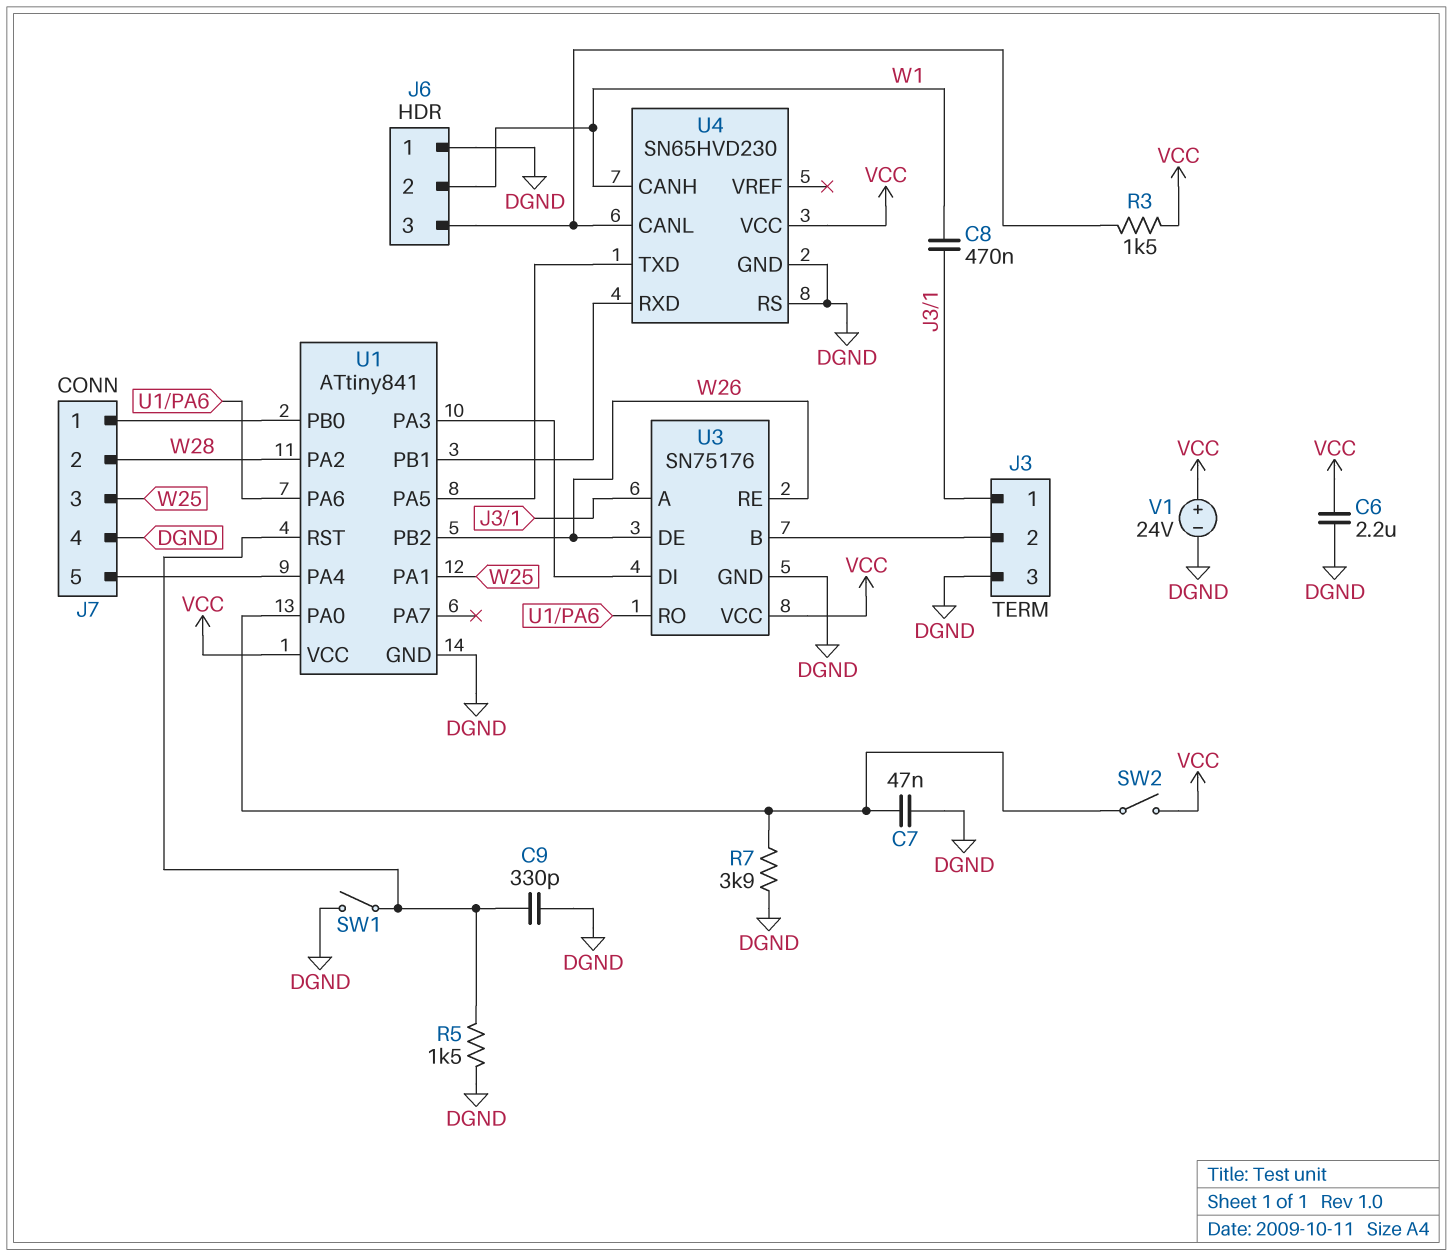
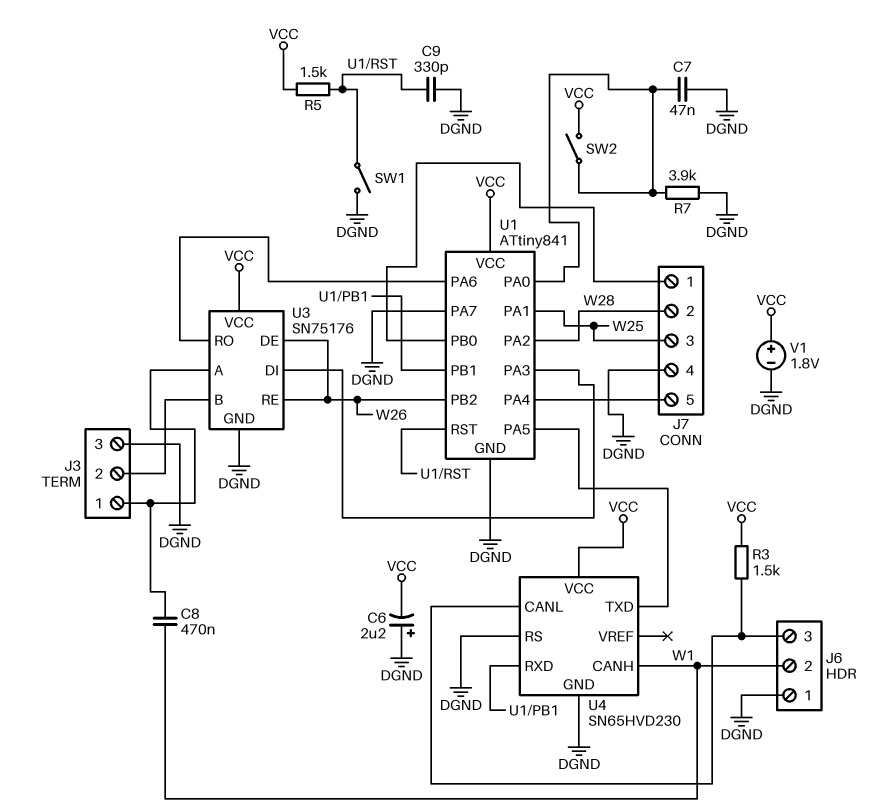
C6: 2.2uF (DGND, VCC) -> 2.2uF (plus DGND, minus VCC)
R5: 1.5k (DGND, U1/RST) -> 1.5k (U1/RST, VCC)
U1 pin PA7: none -> DGND
V1: 24V (plus VCC, minus DGND) -> 1.8V (plus VCC, minus DGND)

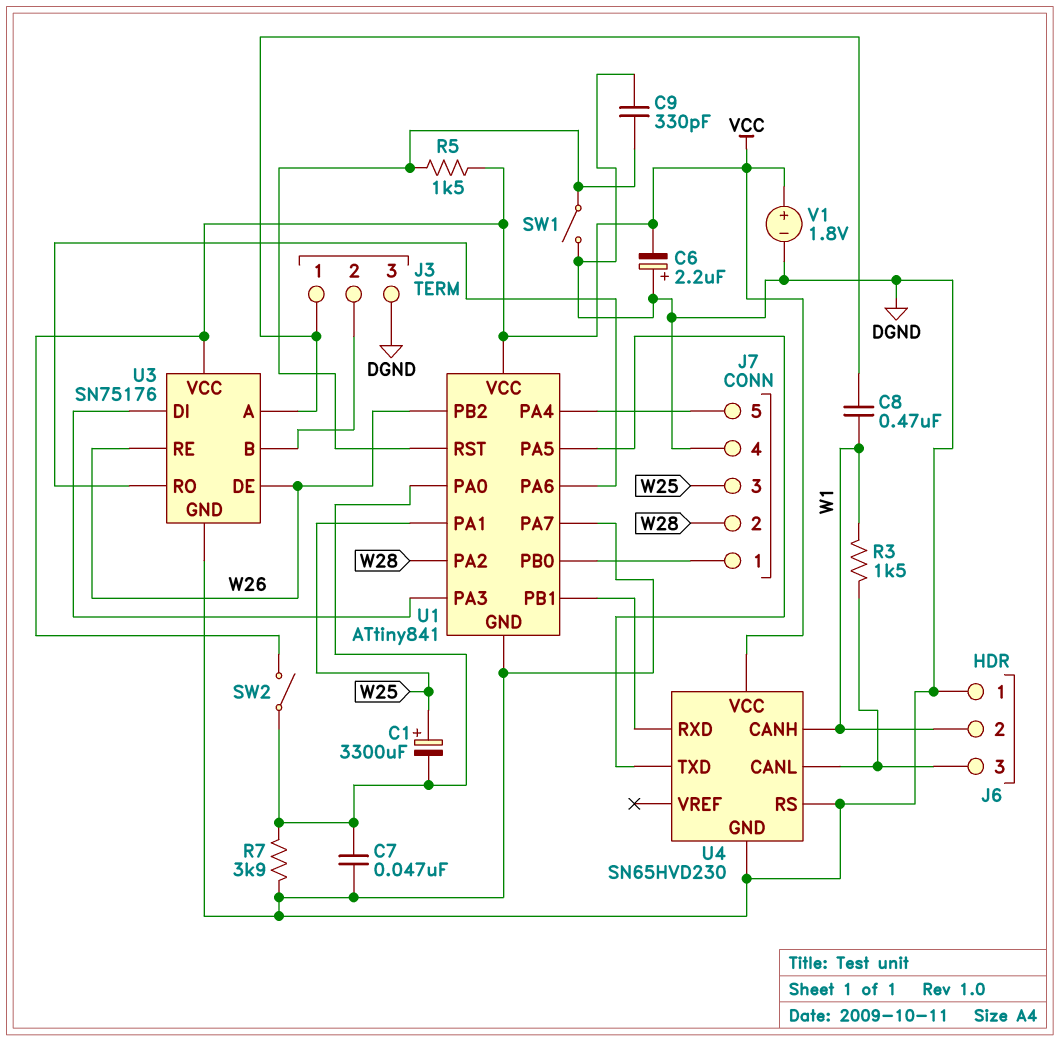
C1: none -> 3300uF (plus W25, minus U1/PA0)
R3: 1.5k (J6/3, VCC) -> 1.5k (J6/3, W1)

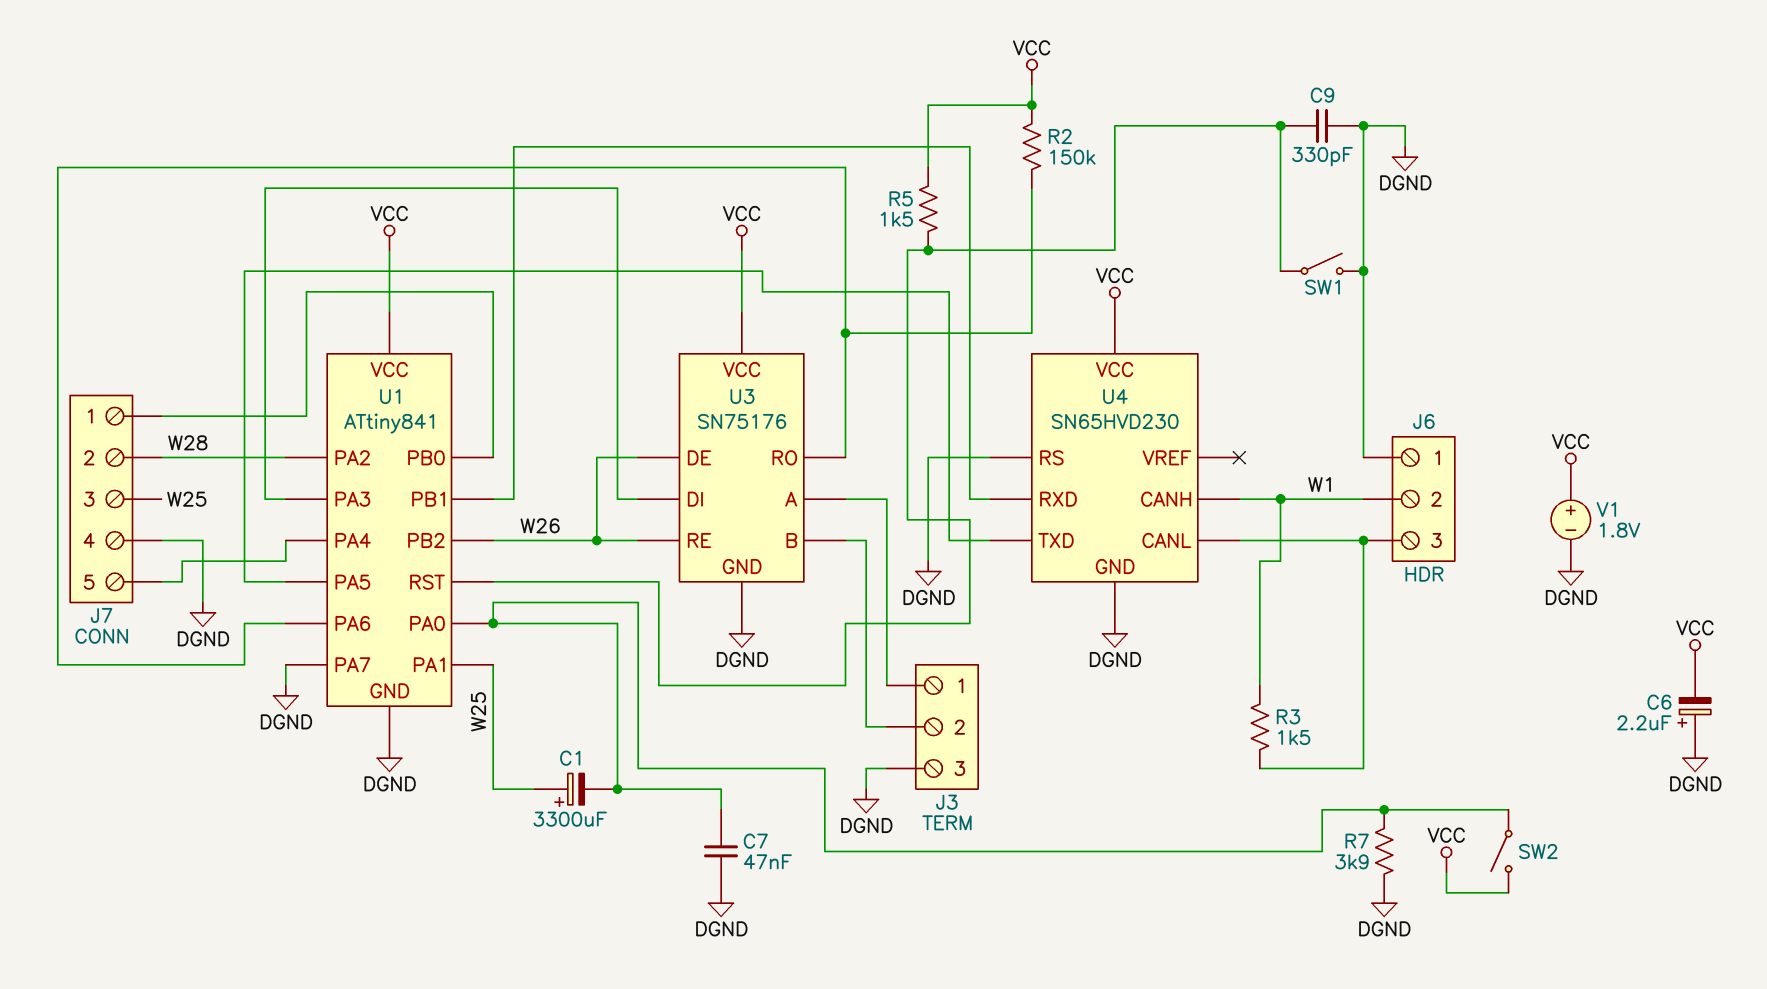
C8: 470nF (J3/1, W1) -> none
R2: none -> 150k (U1/PA6, VCC)

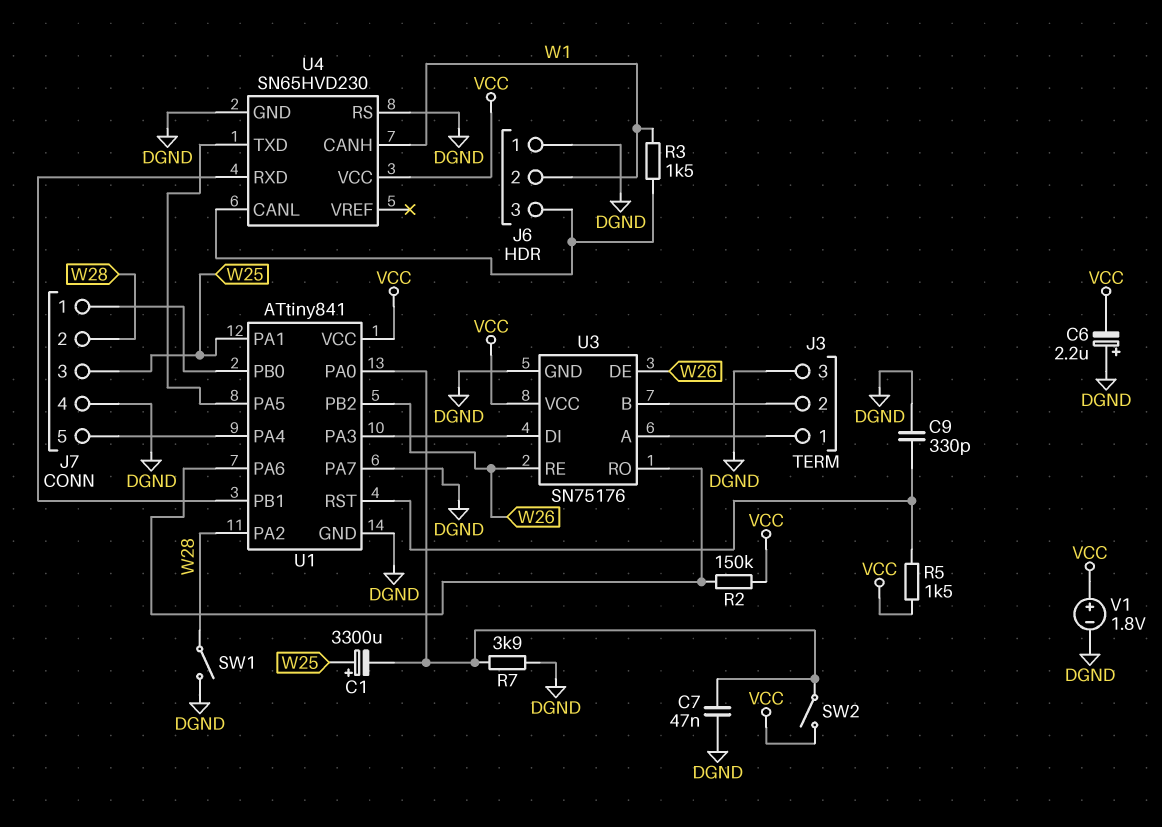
SW1: switch (DGND, U1/RST) -> switch (DGND, W28)

